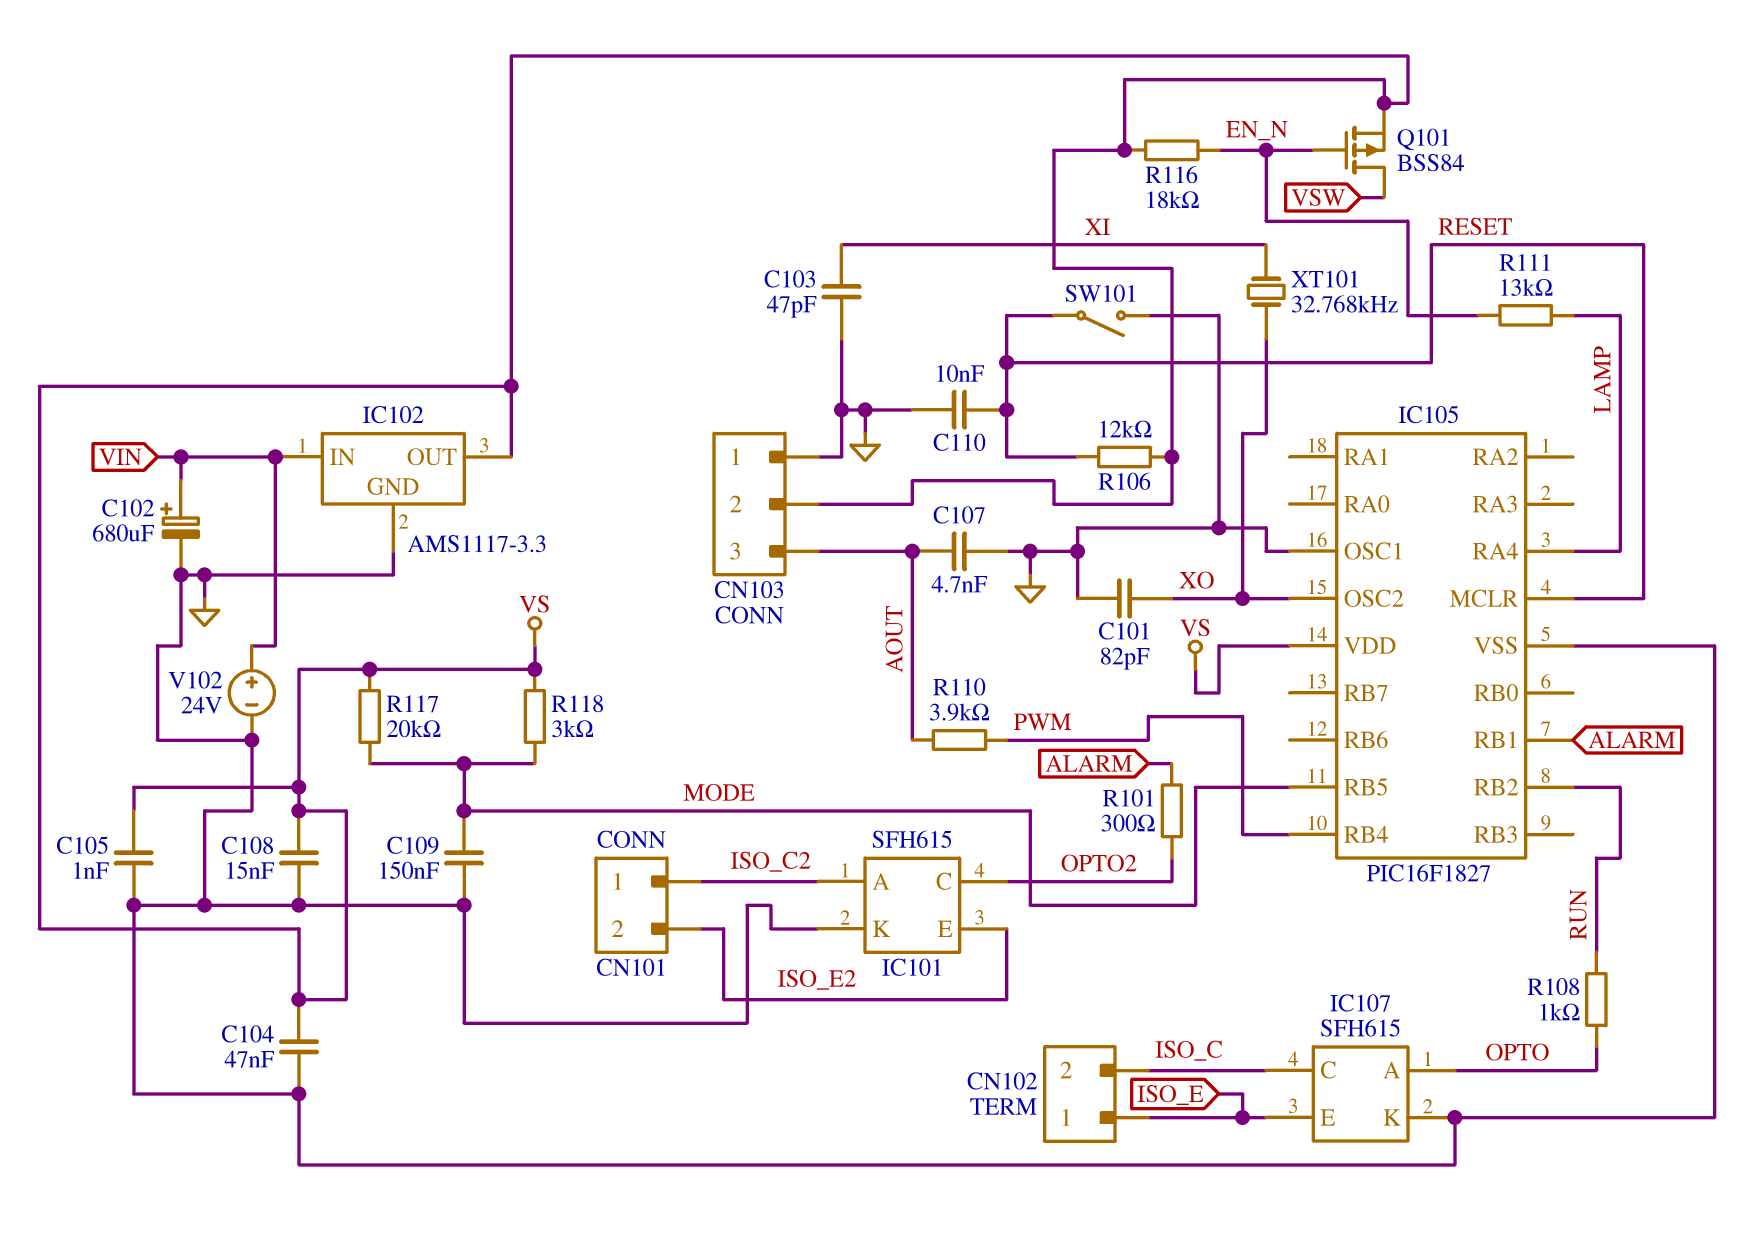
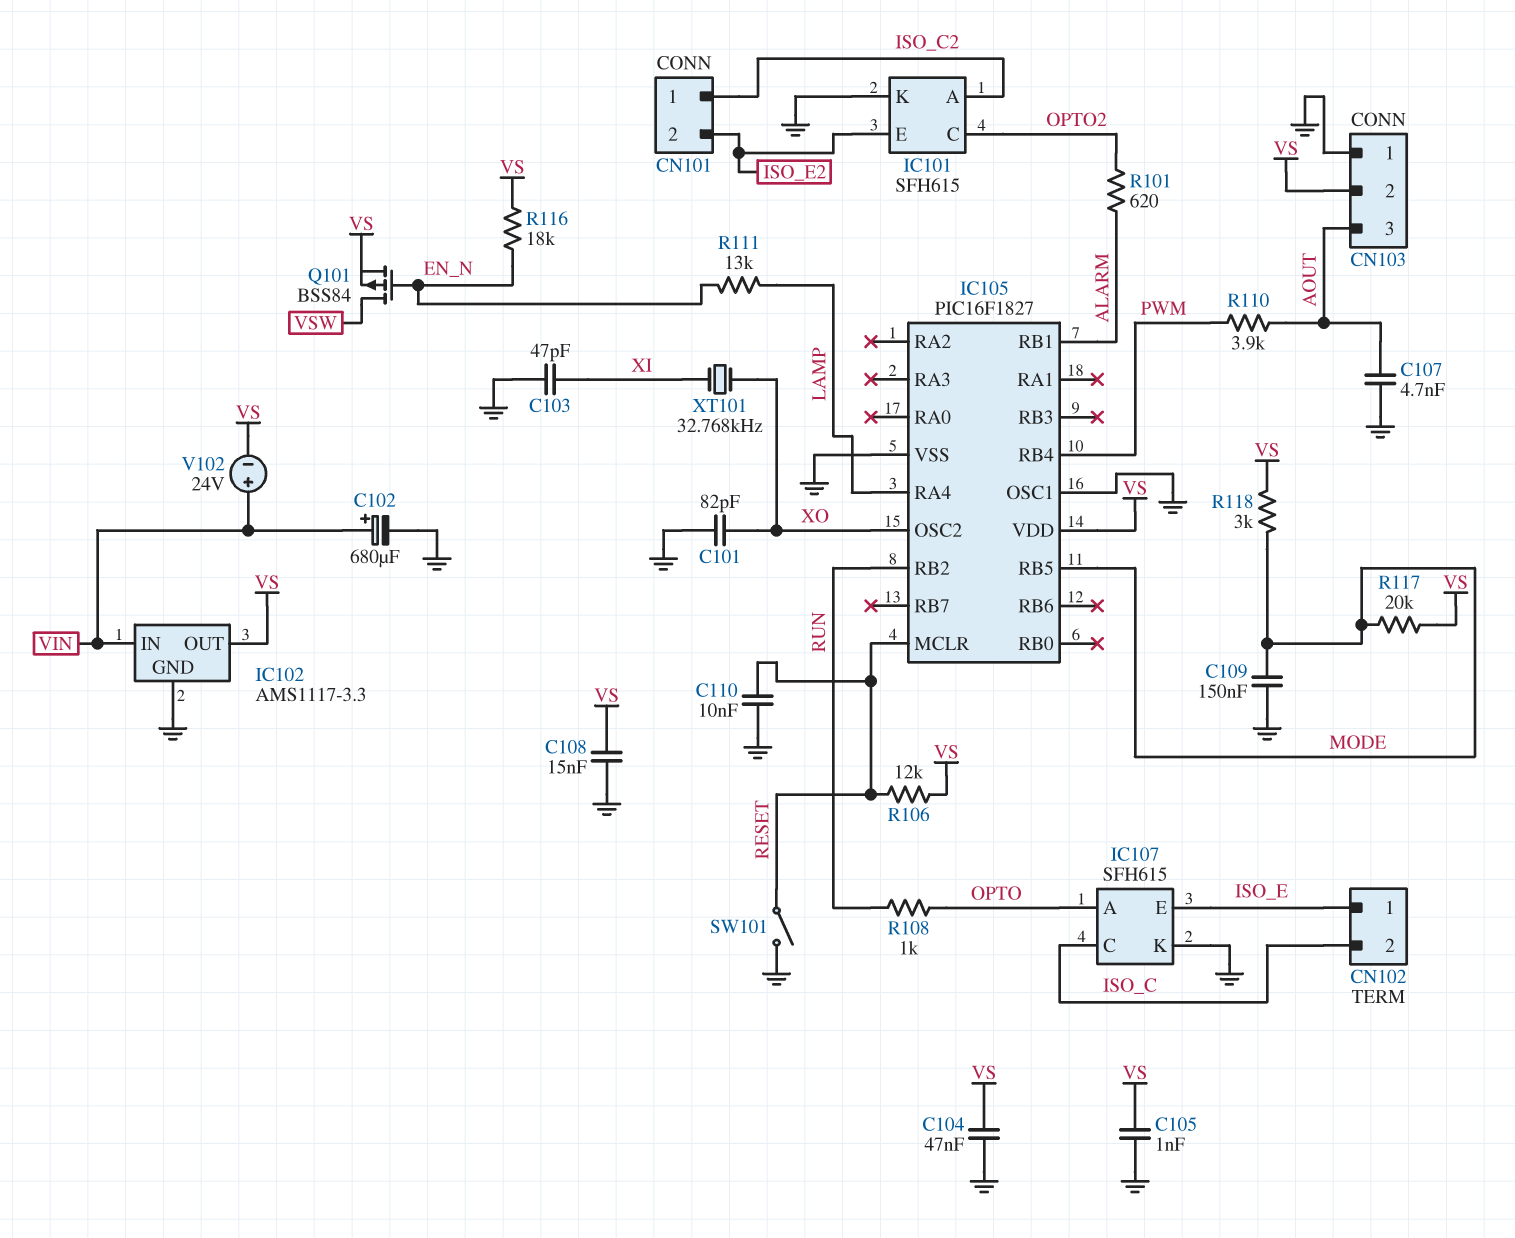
R101: 300 (ALARM, OPTO2) -> 620 (ALARM, OPTO2)
V102: 24V (plus VIN, minus GND) -> 24V (plus VIN, minus VS)

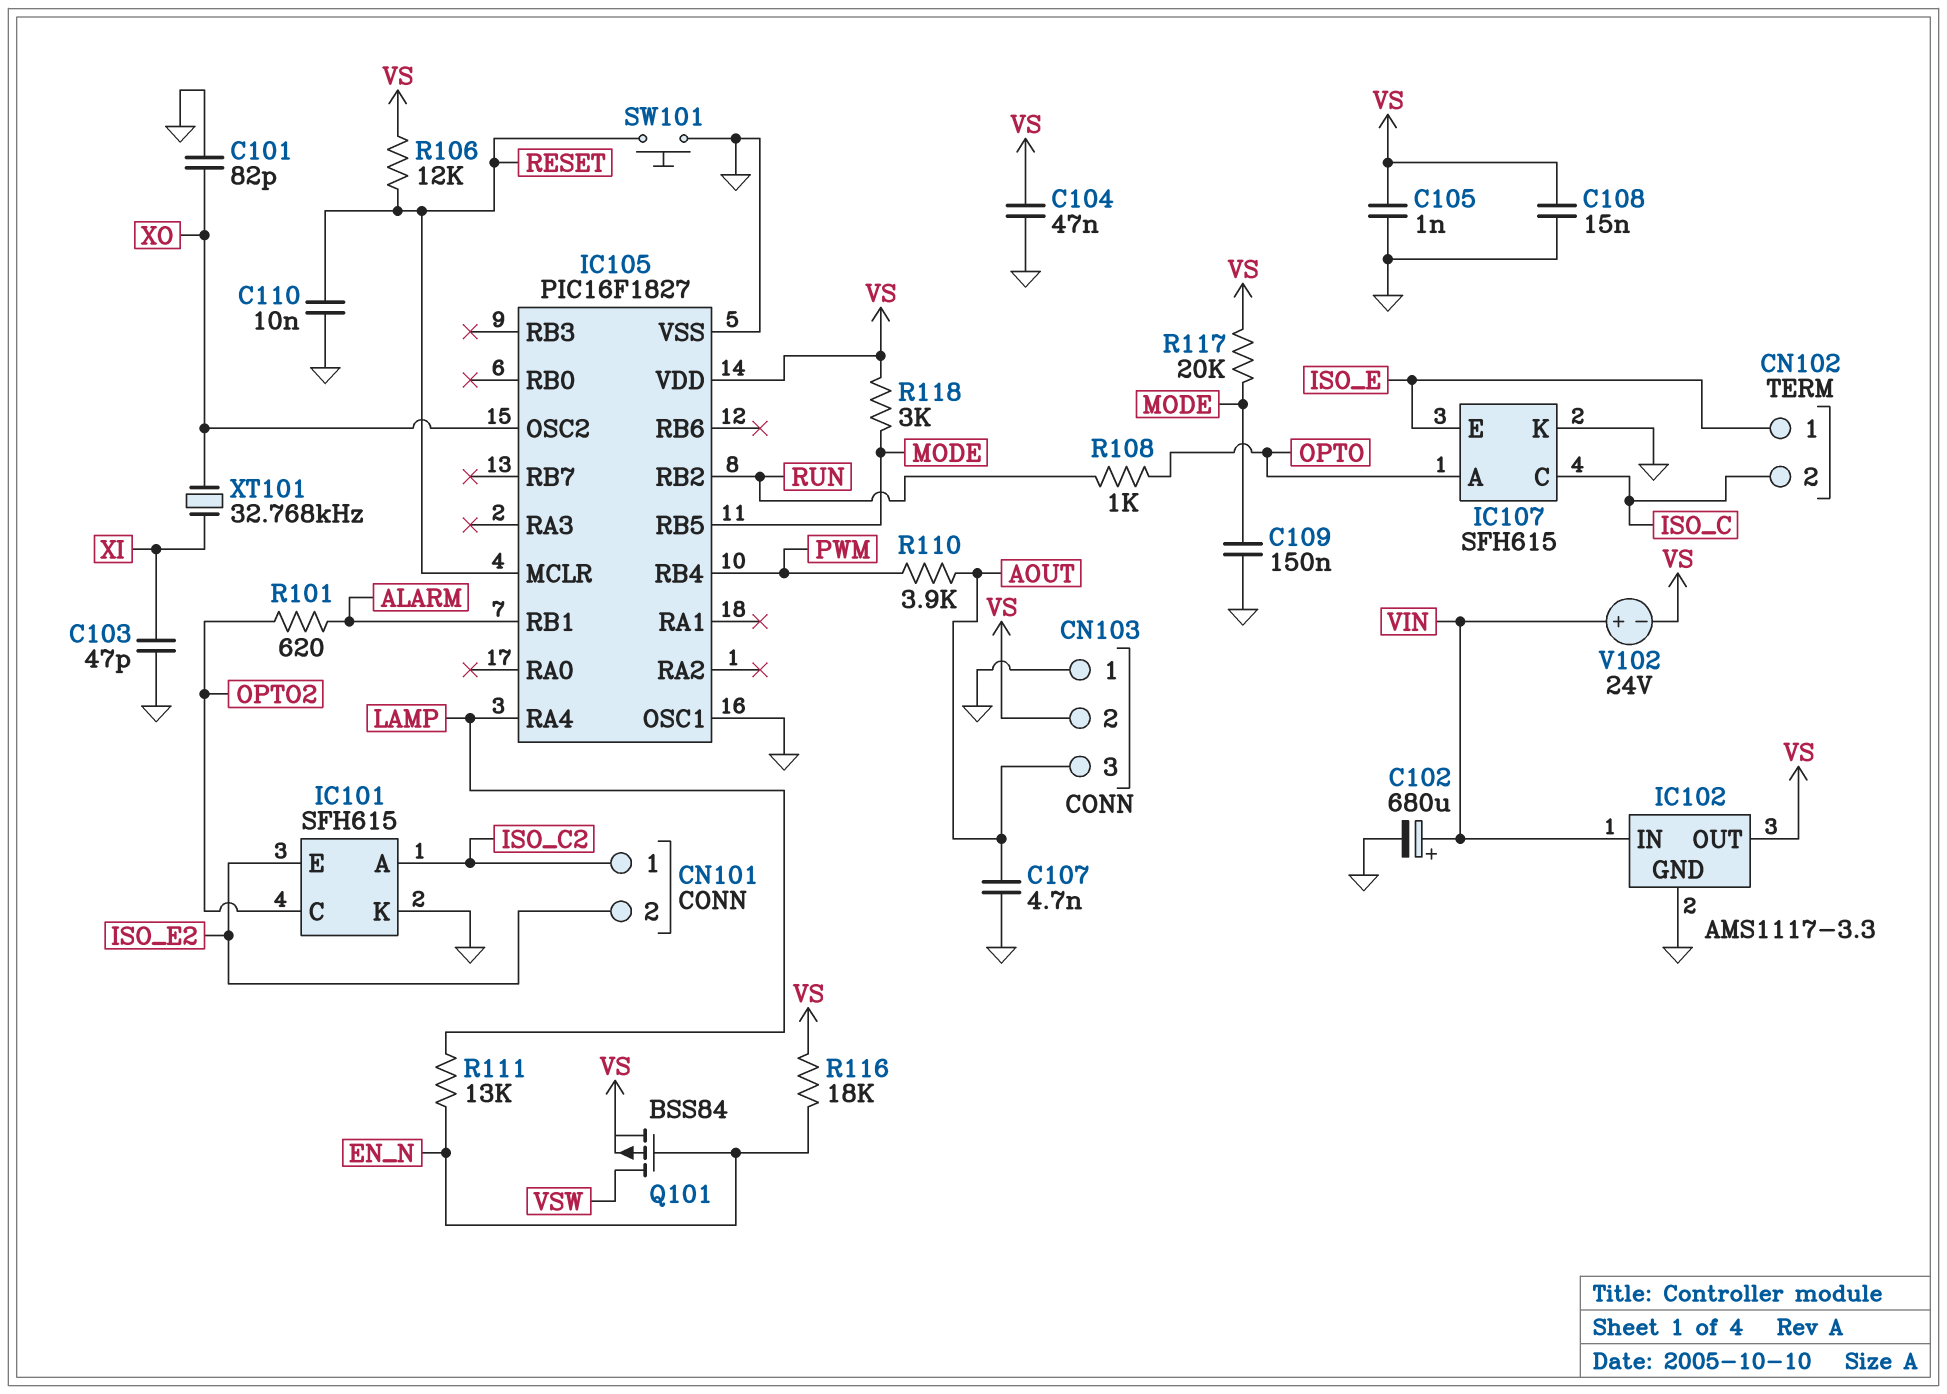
SW101: switch (GND, RESET) -> button (GND, RESET)

